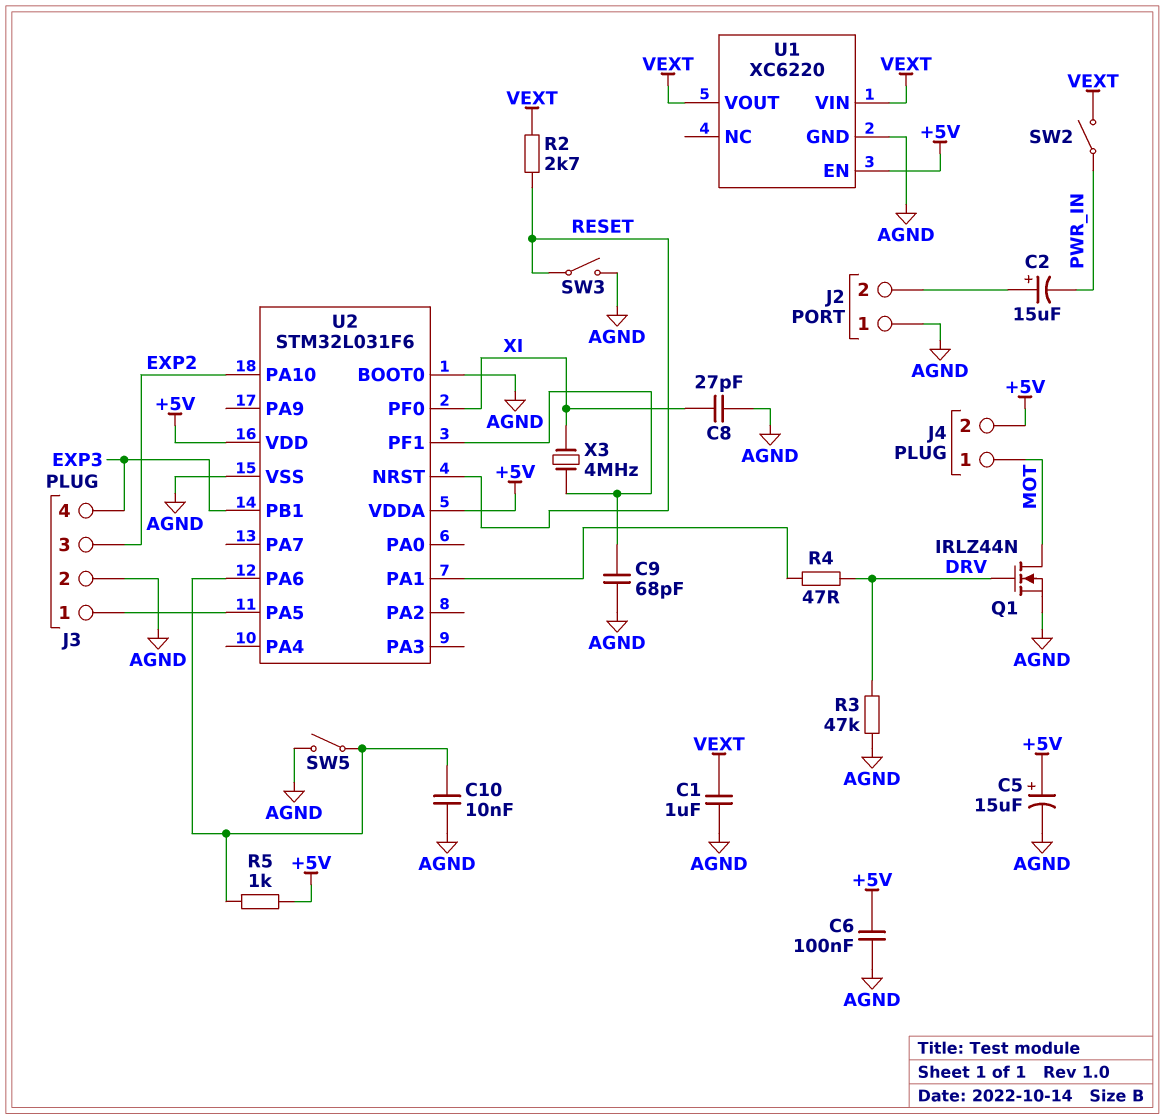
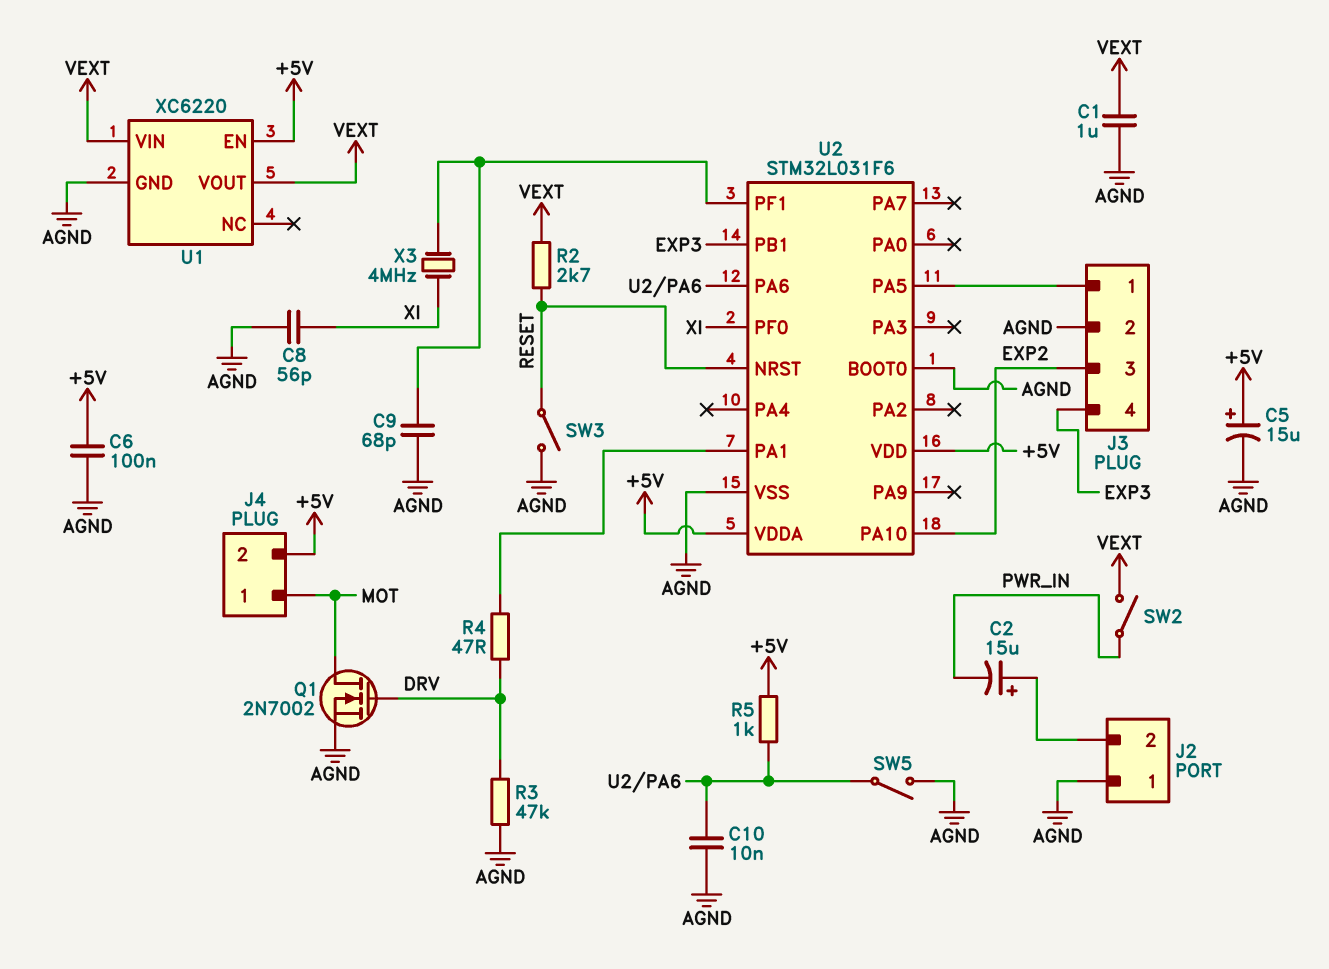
C8: 27pF (AGND, XI) -> 56pF (AGND, XI)
Q1: NMOS IRLZ44N (G DRV, D MOT, S AGND) -> NMOS 2N7002 (G DRV, D MOT, S AGND)

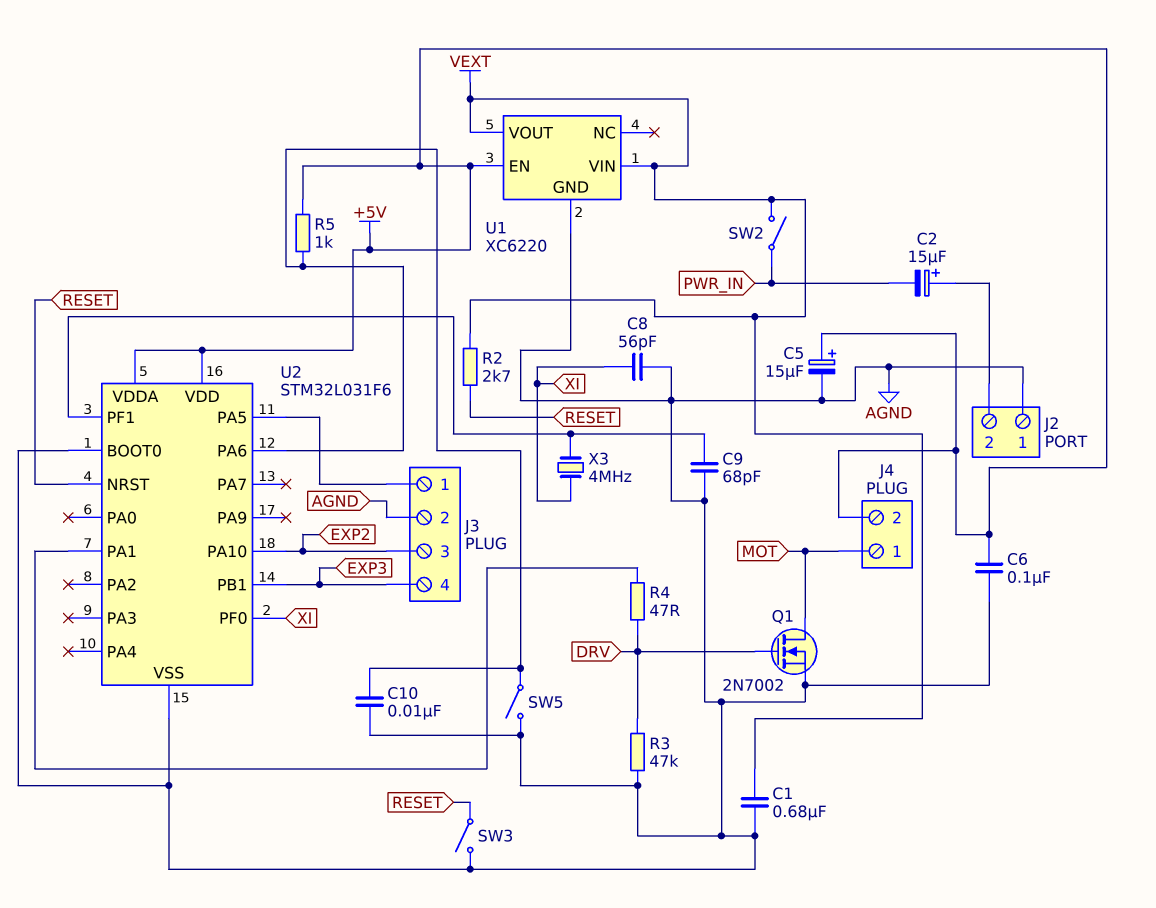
C1: 1uF (AGND, VEXT) -> 680nF (AGND, VEXT)

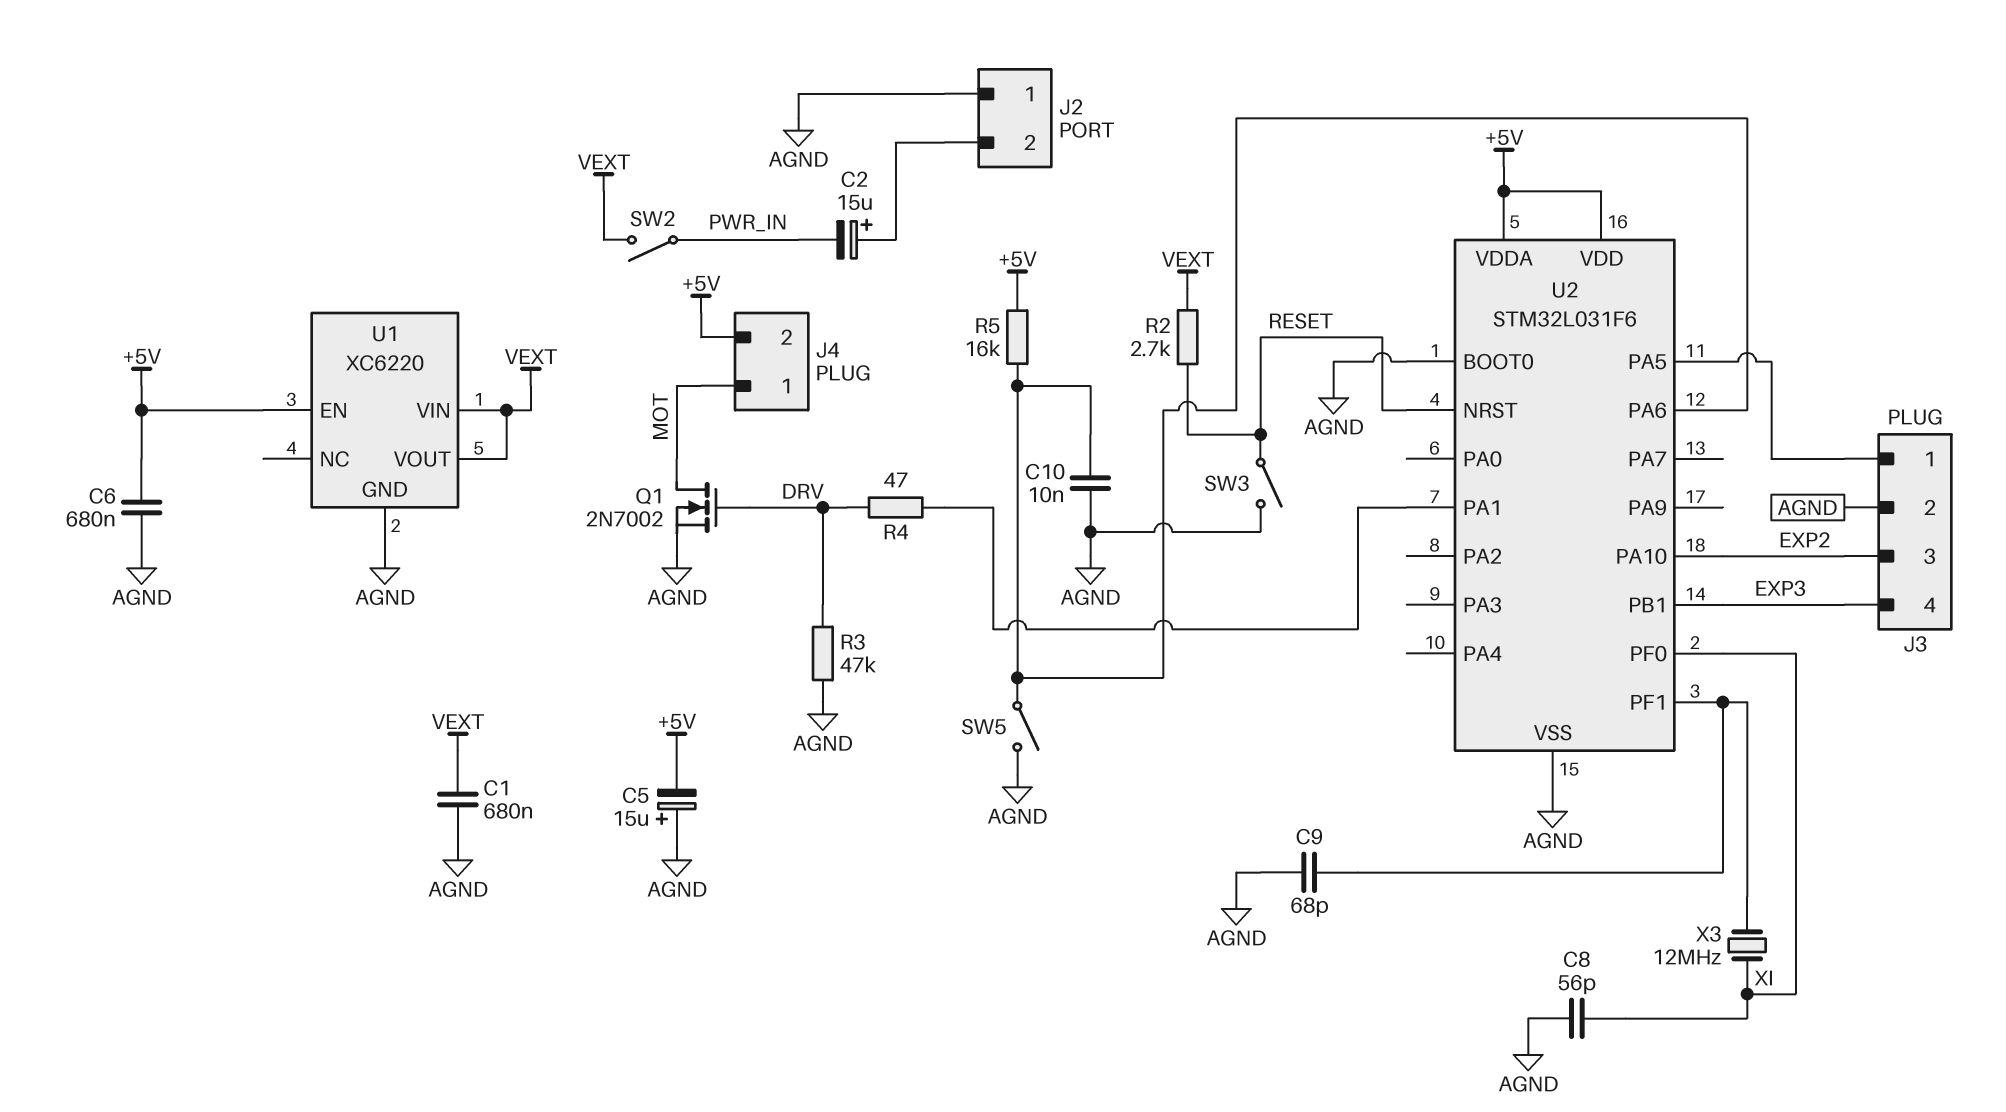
C5: 15uF (plus +5V, minus AGND) -> 15uF (plus AGND, minus +5V)
C6: 100nF (+5V, AGND) -> 680nF (+5V, AGND)
R5: 1k (+5V, U2/PA6) -> 16k (+5V, U2/PA6)
X3: 4MHz (U2/PF1, XI) -> 12MHz (U2/PF1, XI)

